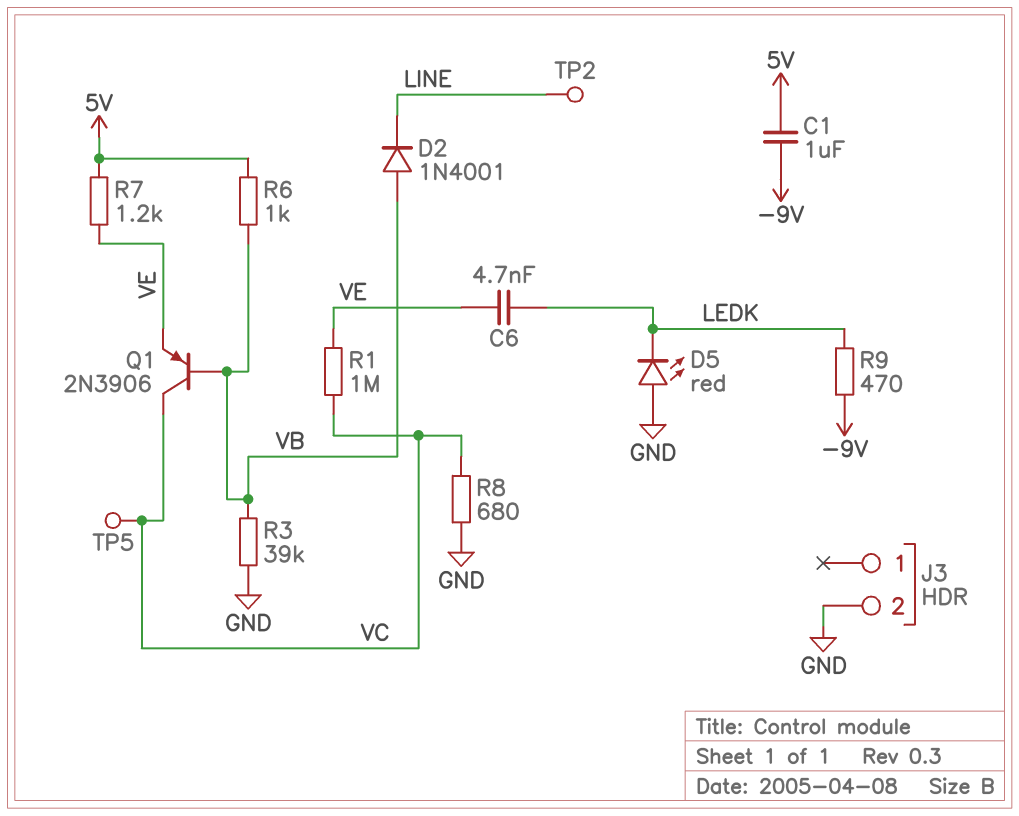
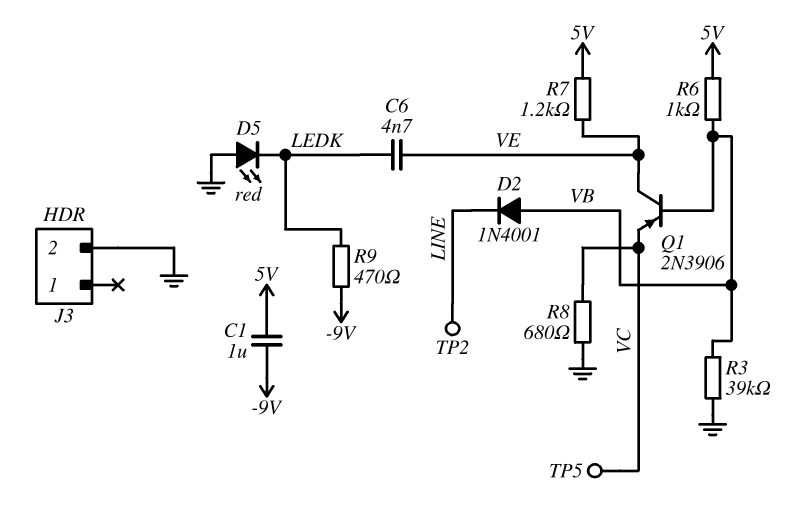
Q1: PNP 2N3906 (B VB, C VC, E VE) -> PNP 2N3906 (B VB, C VE, E VC)
R1: 1M (VC, VE) -> none

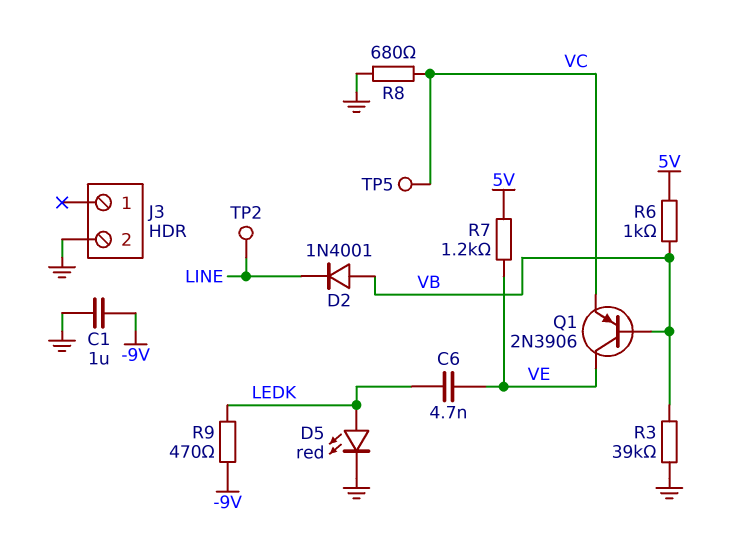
C1: 1uF (-9V, 5V) -> 1uF (-9V, GND)
D5: LED red (A GND, K LEDK) -> LED red (A LEDK, K GND)

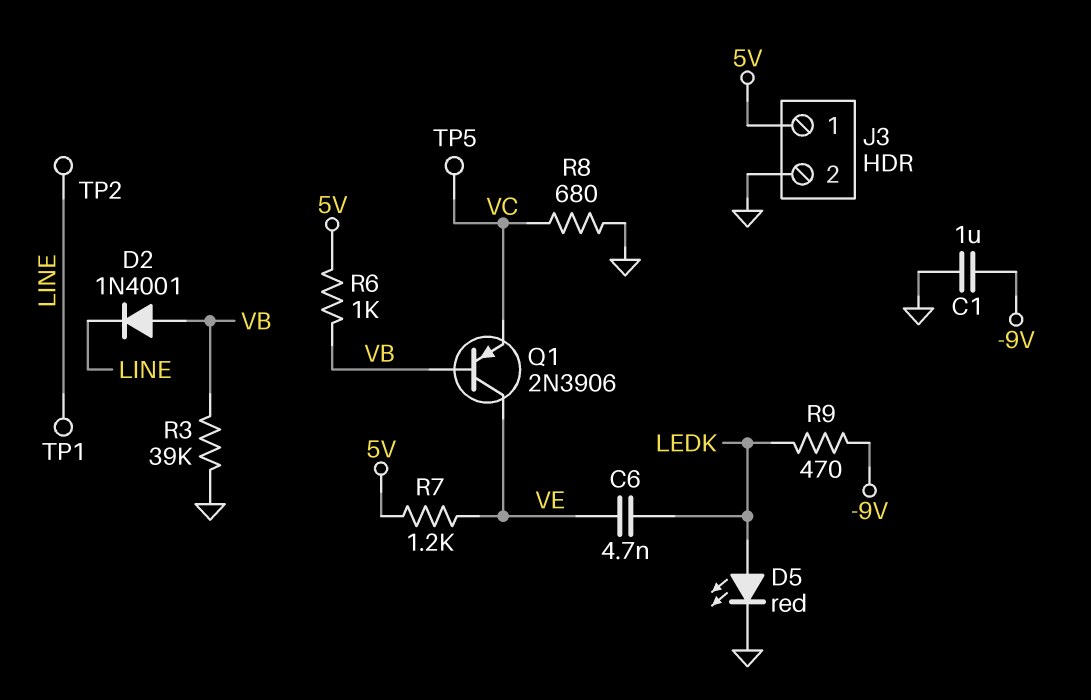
J3 pin 1: none -> 5V
TP1: none -> test point (LINE)

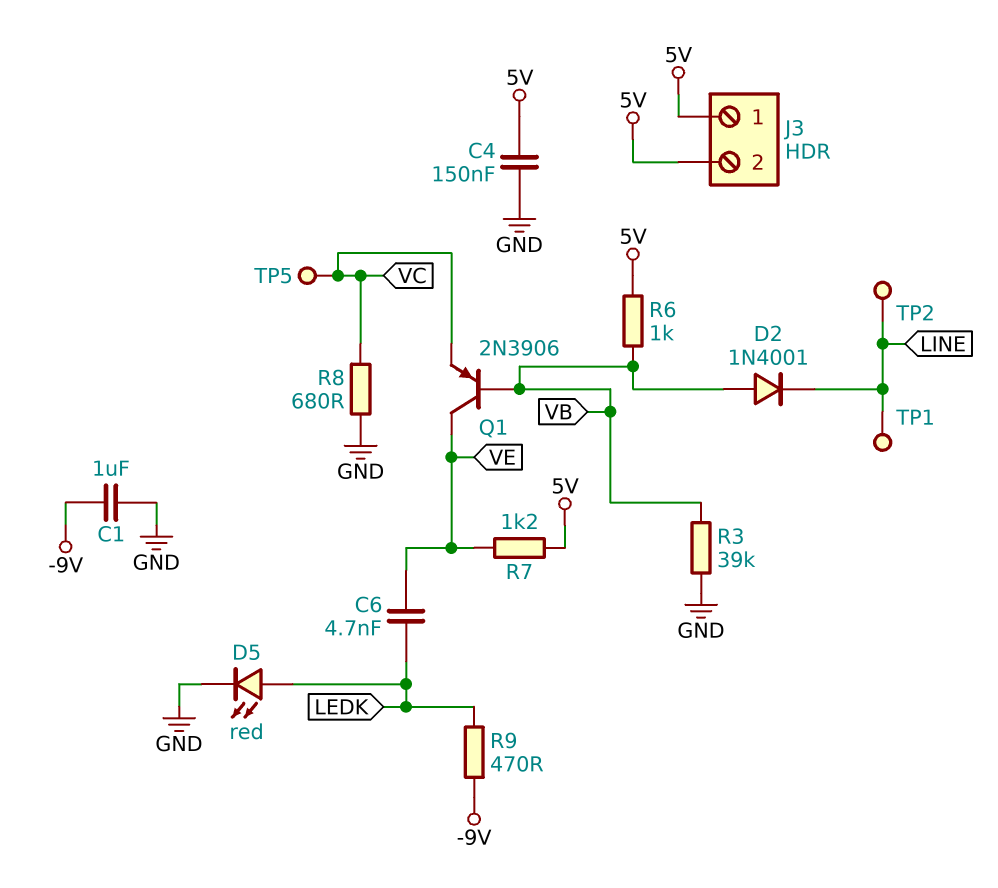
C4: none -> 150nF (5V, GND)
J3 pin 2: GND -> 5V

